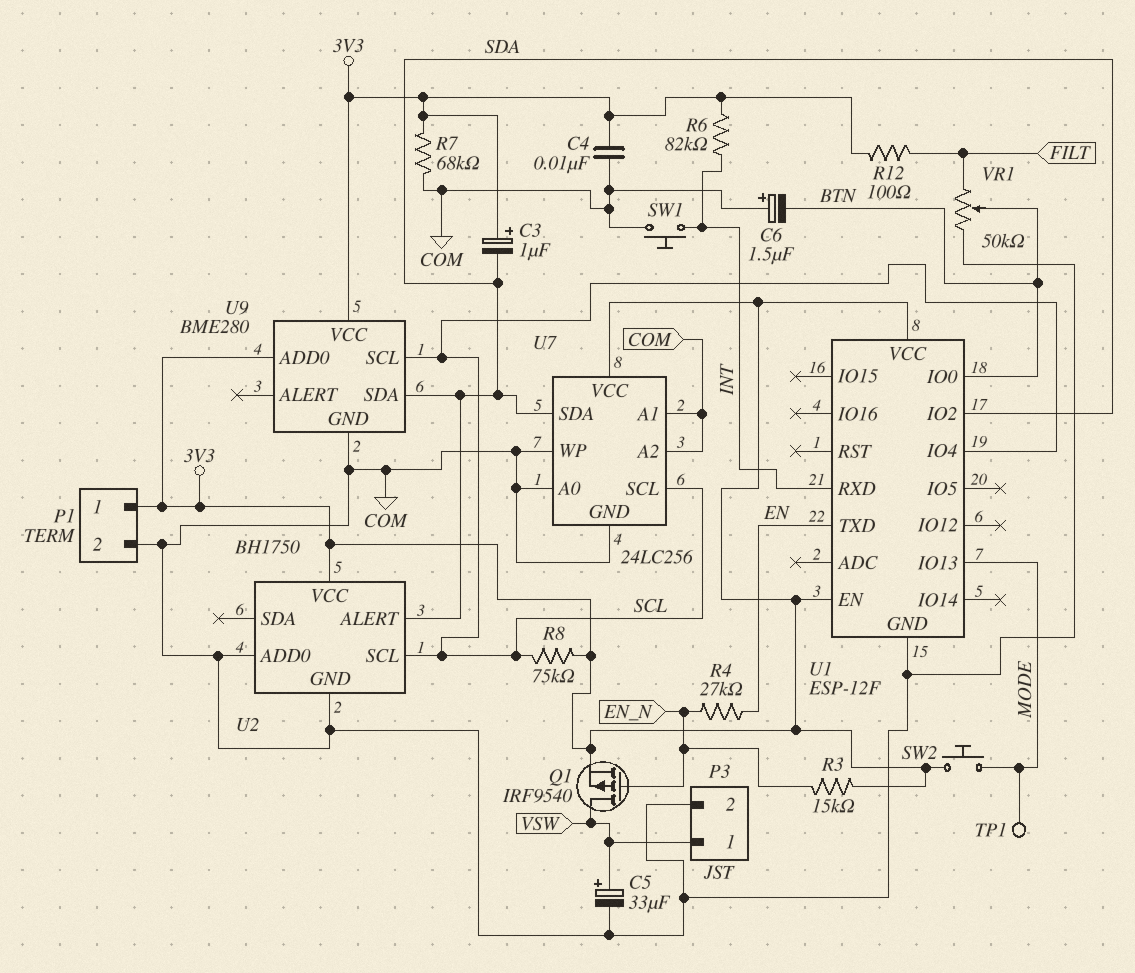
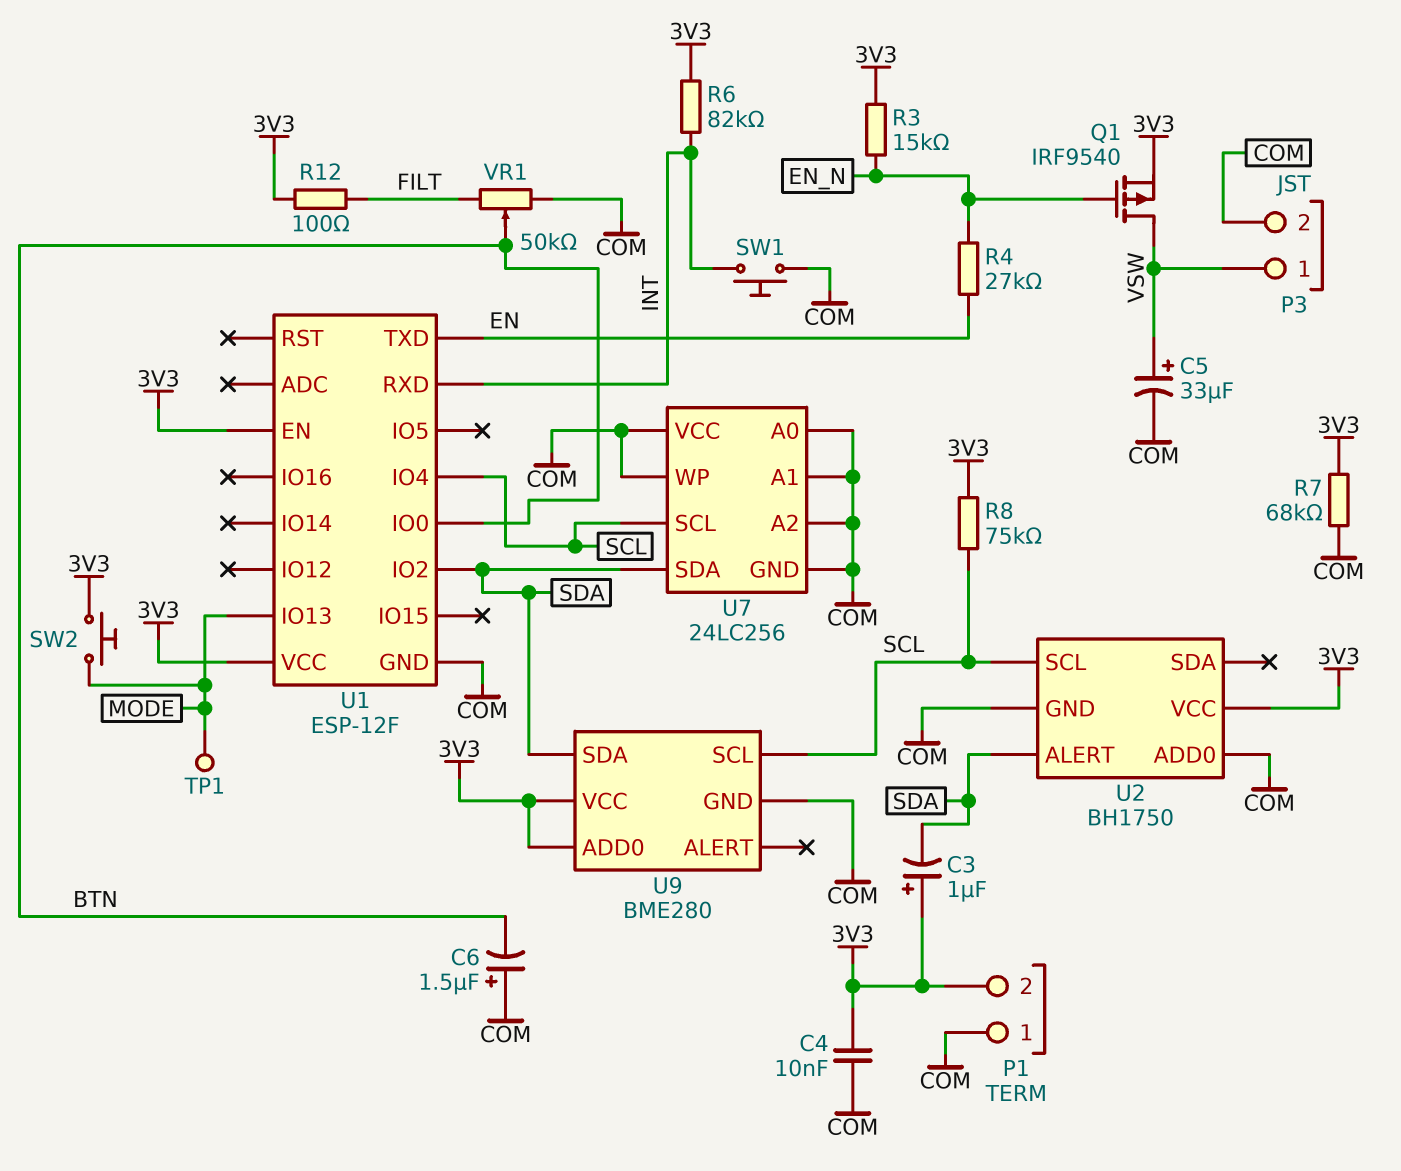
P1 pin 1: 3V3 -> COM
P1 pin 2: COM -> 3V3
U7 pin VCC: 3V3 -> COM

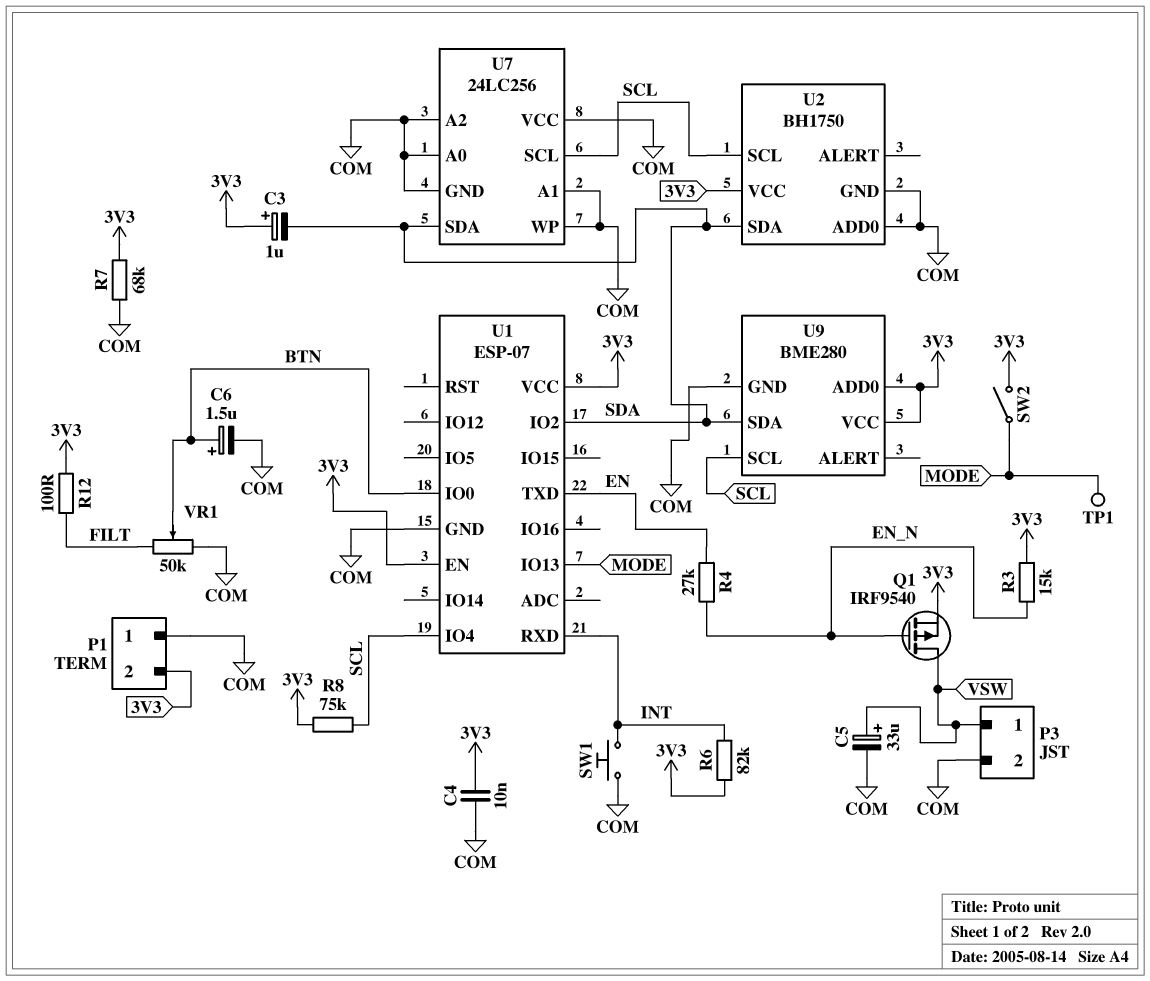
C6: 1.5uF (plus COM, minus BTN) -> 1.5uF (plus BTN, minus COM)
SW2: button (3V3, MODE) -> switch (3V3, MODE)
U1: ESP-12F -> ESP-07
U2 pin ALERT: SDA -> none
U2 pin SDA: none -> SDA

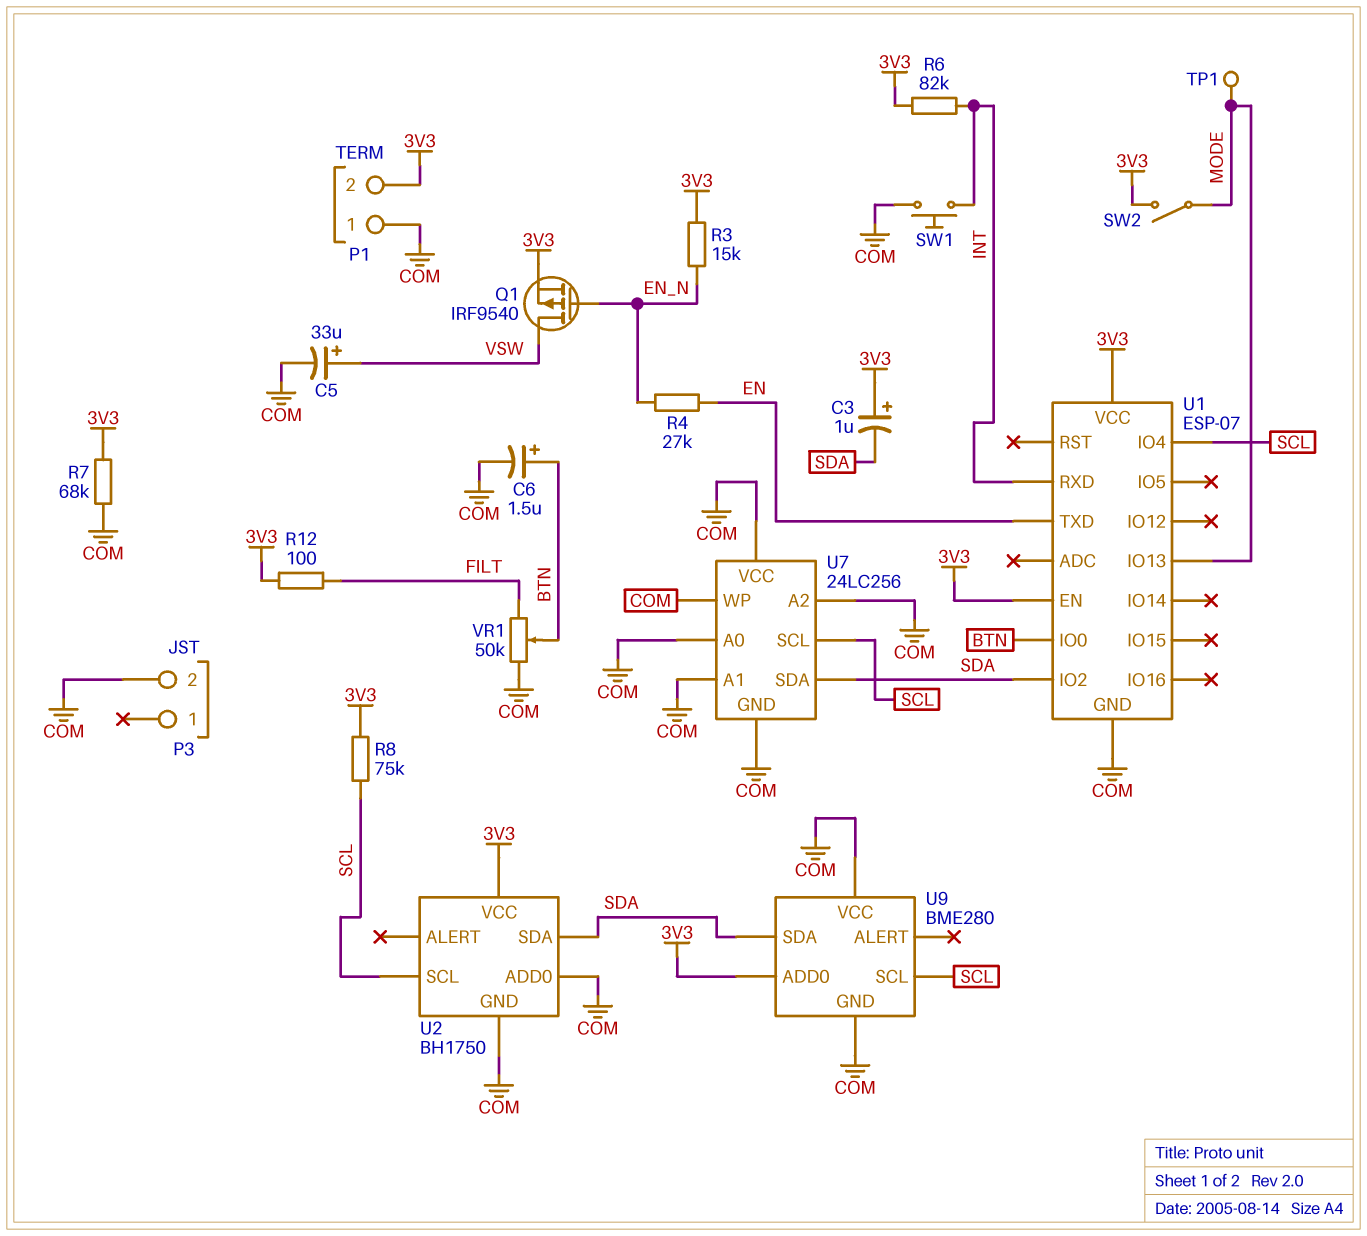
C4: 10nF (3V3, COM) -> none
P3 pin 1: VSW -> none
U9 pin VCC: 3V3 -> COM

